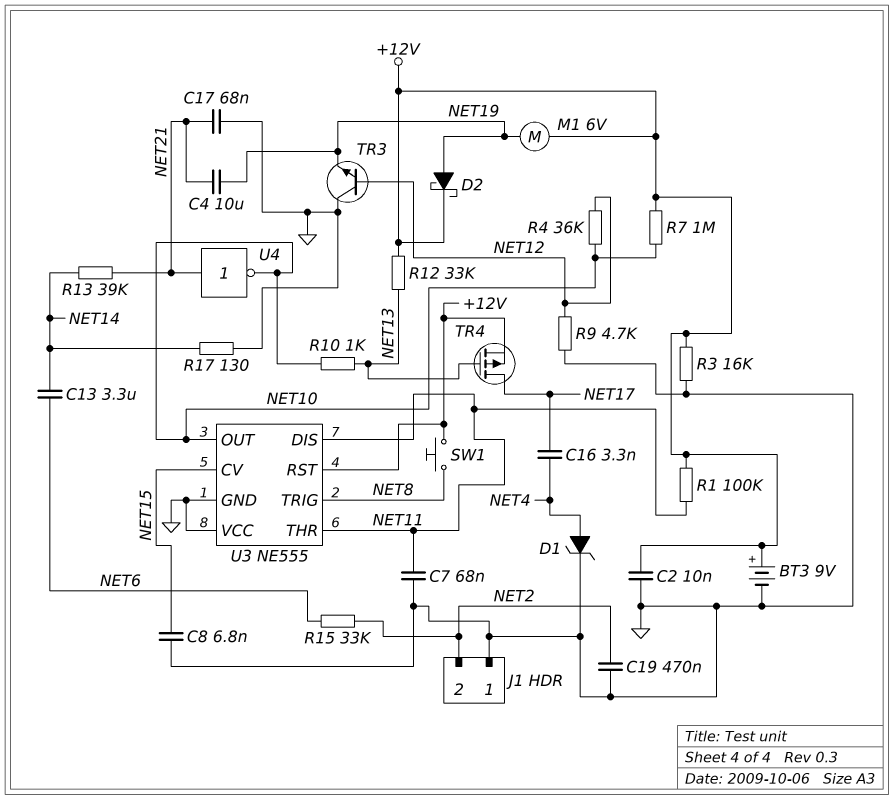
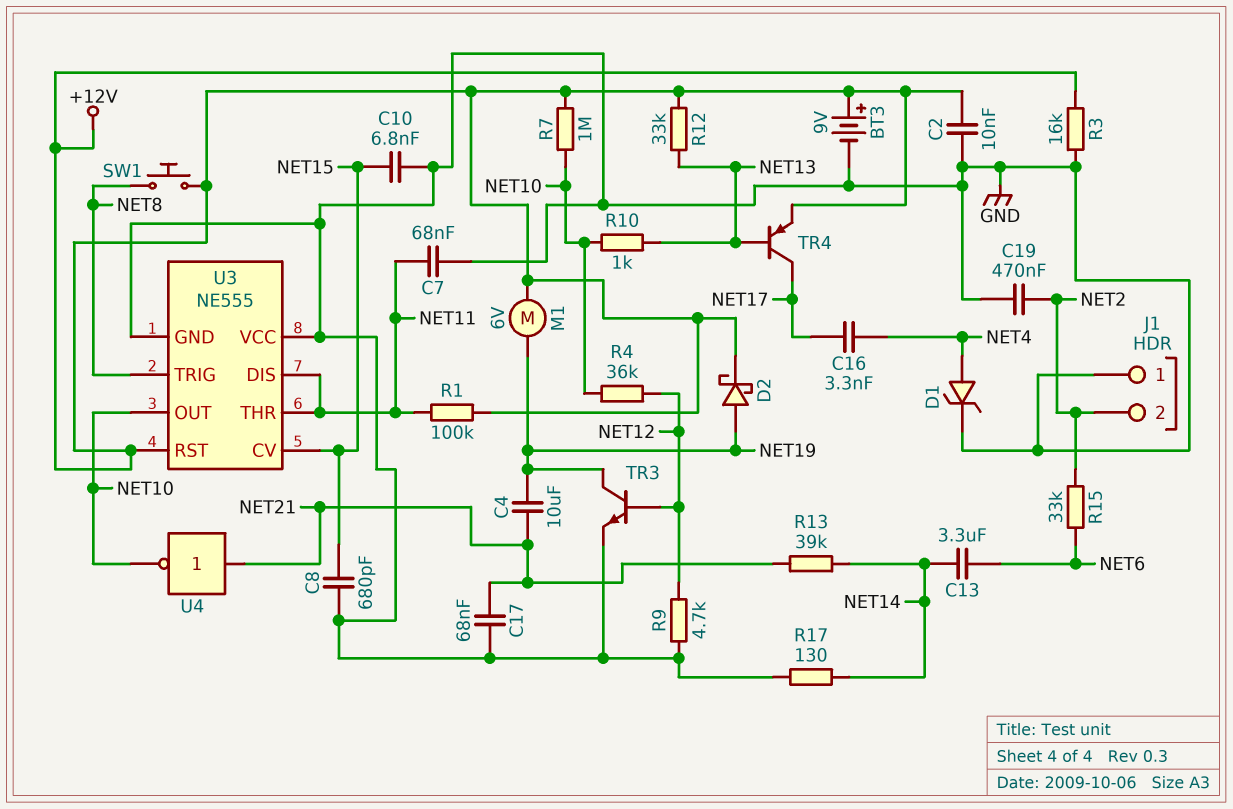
C8: 6.8nF (GND, NET15) -> 680pF (GND, NET15)
C10: none -> 6.8nF (GND, NET15)
TR3: NPN (B NET12, C GND, E NET19) -> NPN (B NET12, C NET19, E GND)
TR4: PMOS (G NET13, D NET17, S +12V) -> PNP (B NET13, C NET17, E +12V)

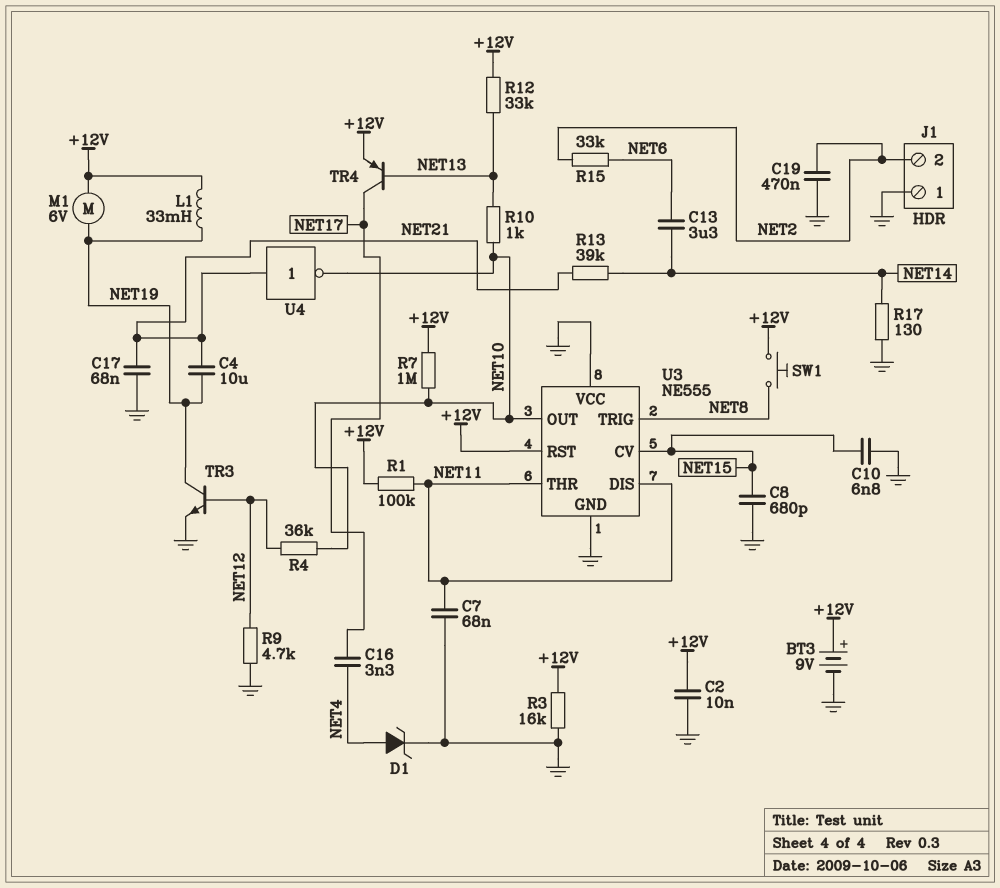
D2: schottky (A NET19, K +12V) -> none
L1: none -> 33mH (+12V, NET19)

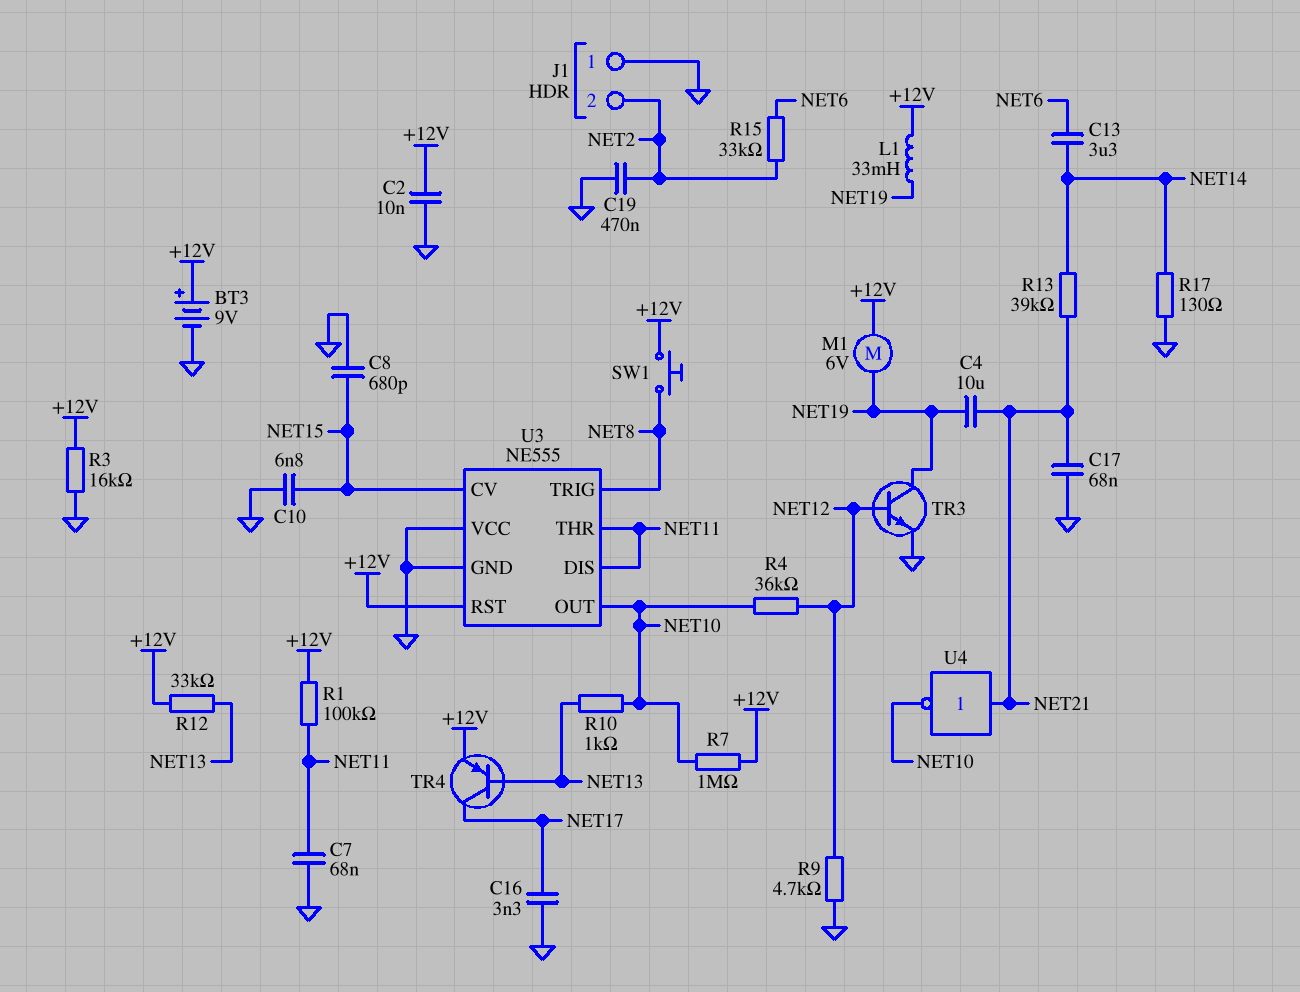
C16: 3.3nF (NET4, NET17) -> 3.3nF (GND, NET17)
D1: zener (A NET4, K GND) -> none

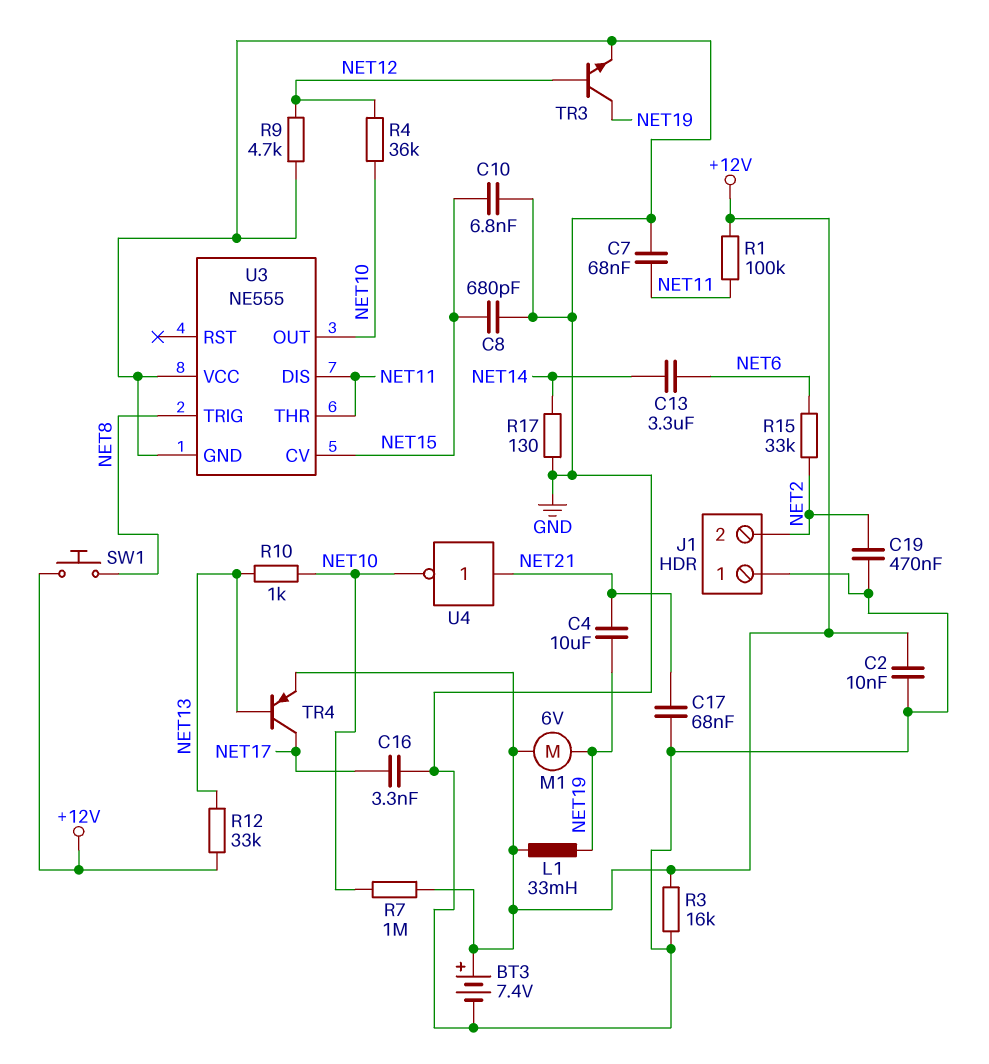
BT3: 9V (plus +12V, minus GND) -> 7.4V (plus +12V, minus GND)
R13: 39k (NET14, NET21) -> none
U3 pin RST: +12V -> none

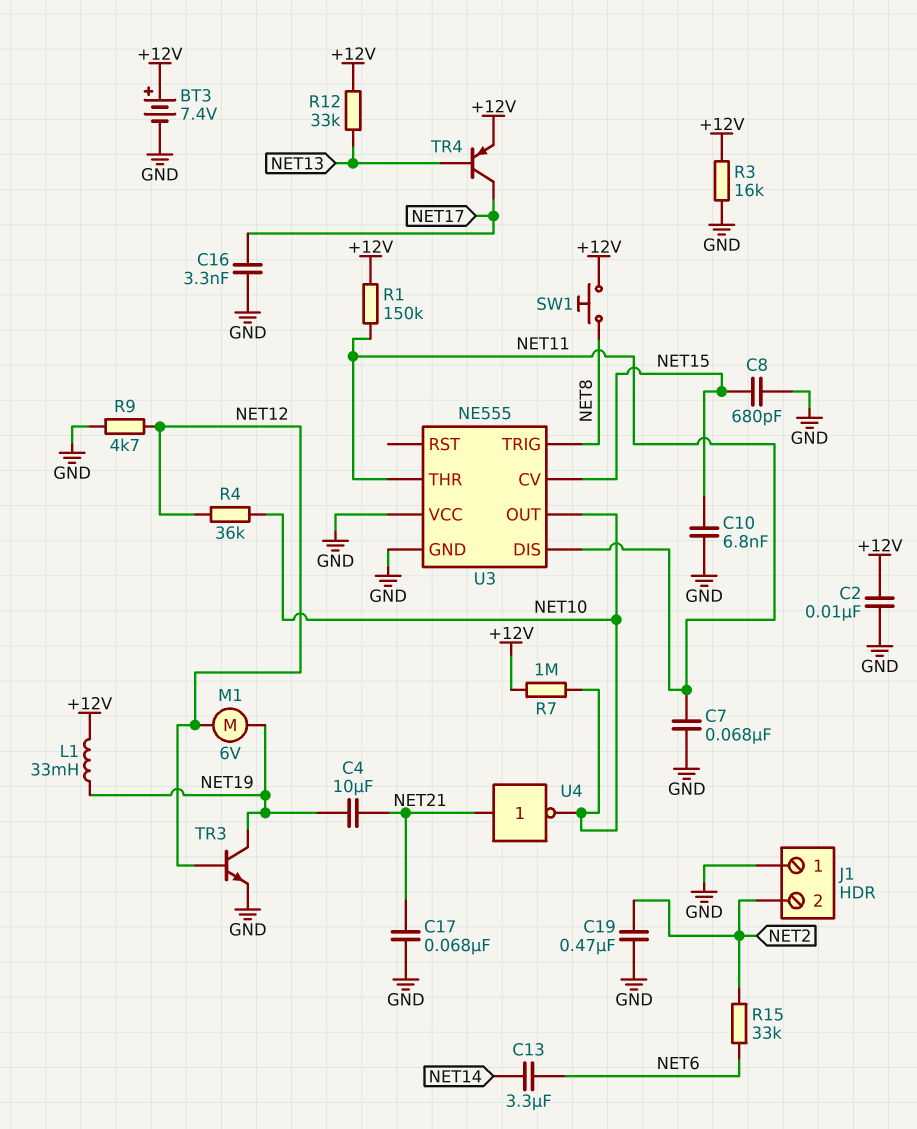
M1: motor 6V (+12V, NET19) -> motor 6V (NET12, NET19)
R1: 100k (+12V, NET11) -> 150k (+12V, NET11)
R10: 1k (NET10, NET13) -> none
R17: 130 (GND, NET14) -> none

